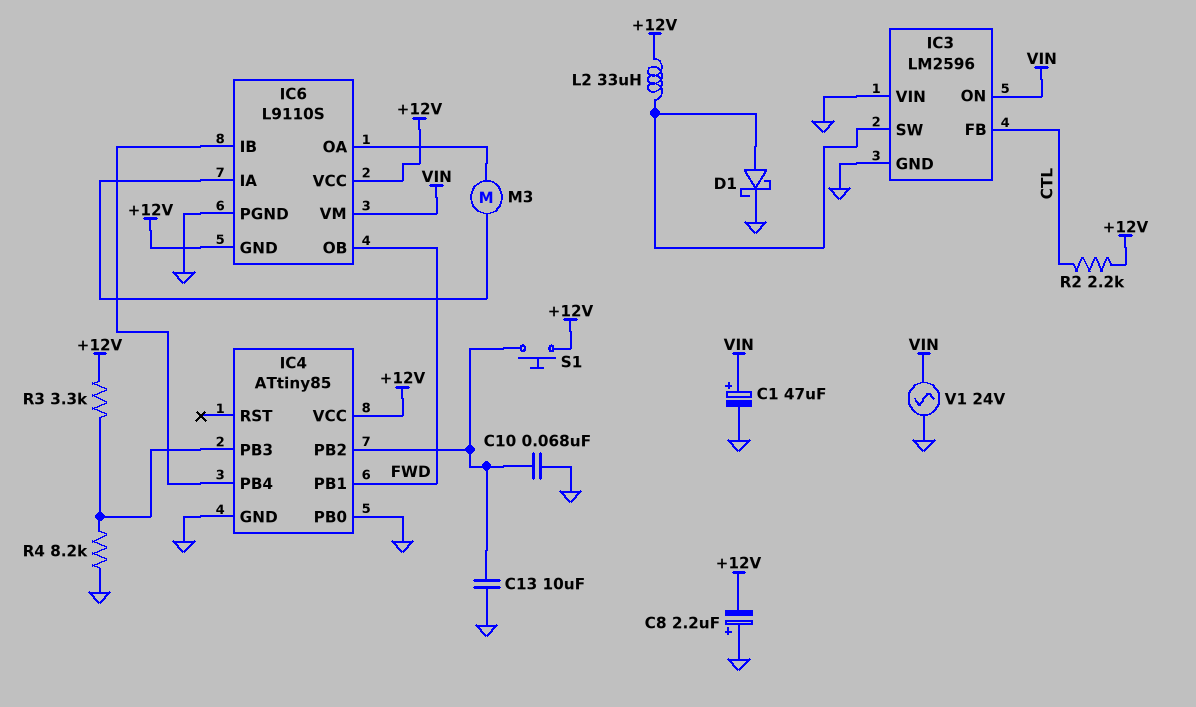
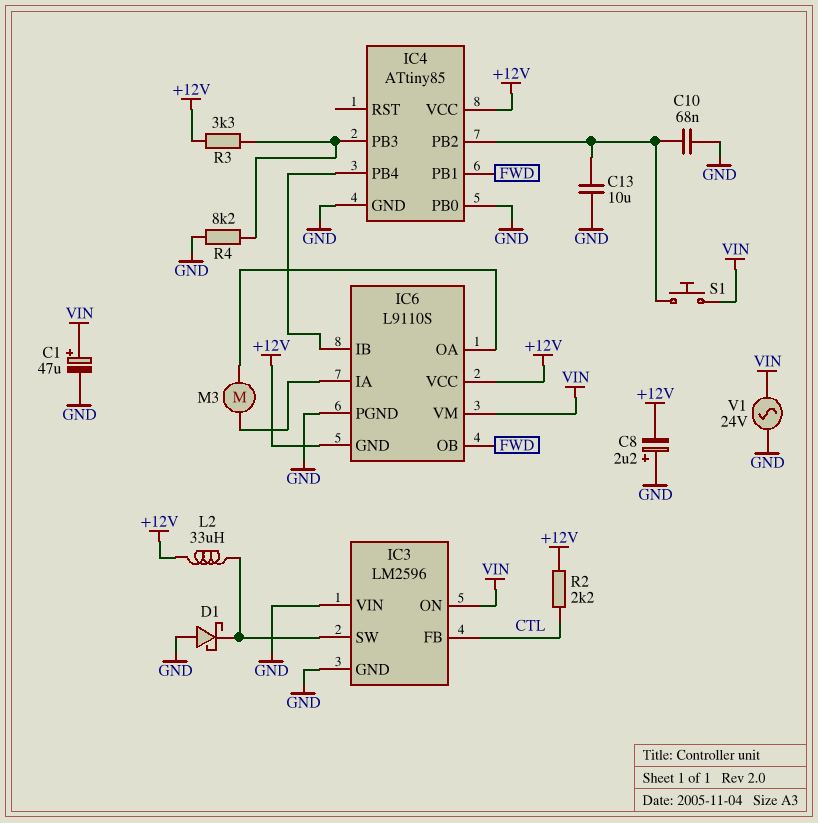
D1: schottky (A IC3/SW, K GND) -> schottky (A GND, K IC3/SW)
S1: button (+12V, IC4/PB2) -> button (IC4/PB2, VIN)

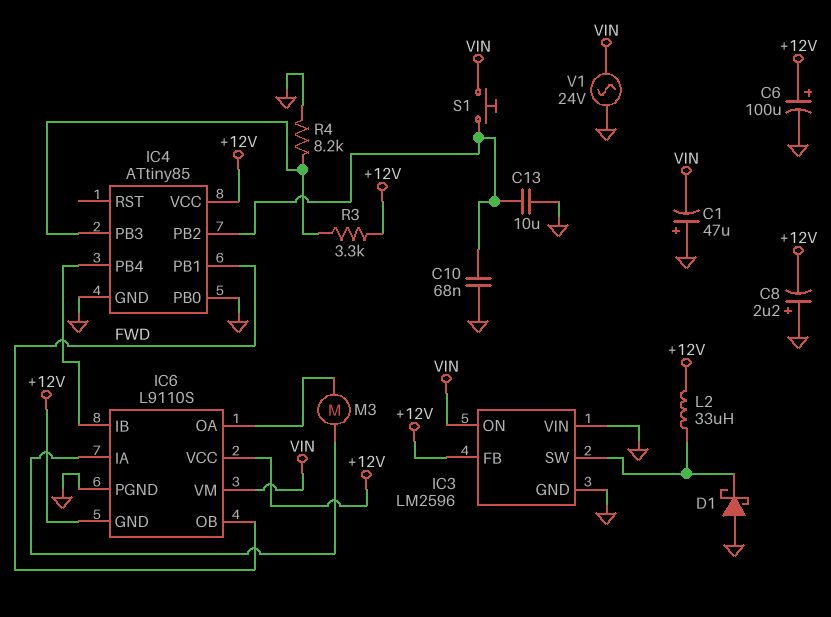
C1: 47uF (plus VIN, minus GND) -> 47uF (plus GND, minus VIN)
C6: none -> 100uF (plus +12V, minus GND)
IC3 pin FB: CTL -> +12V
R2: 2.2k (+12V, CTL) -> none

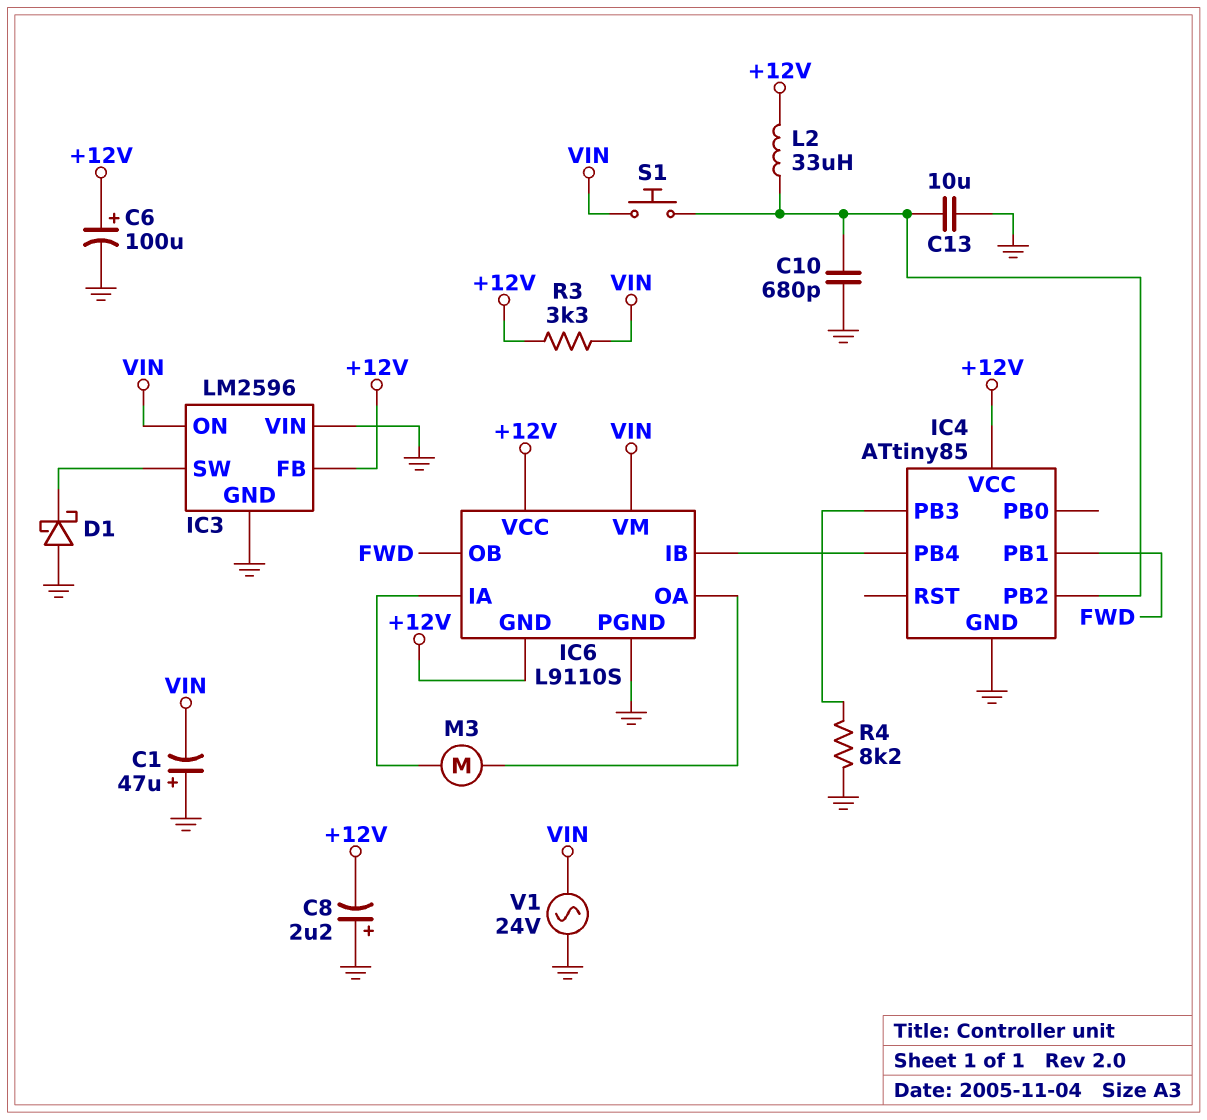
C10: 68nF (GND, IC4/PB2) -> 680pF (GND, IC4/PB2)
IC4 pin PB0: GND -> none
L2: 33uH (+12V, IC3/SW) -> 33uH (+12V, IC4/PB2)
R3: 3.3k (+12V, IC4/PB3) -> 3.3k (+12V, VIN)

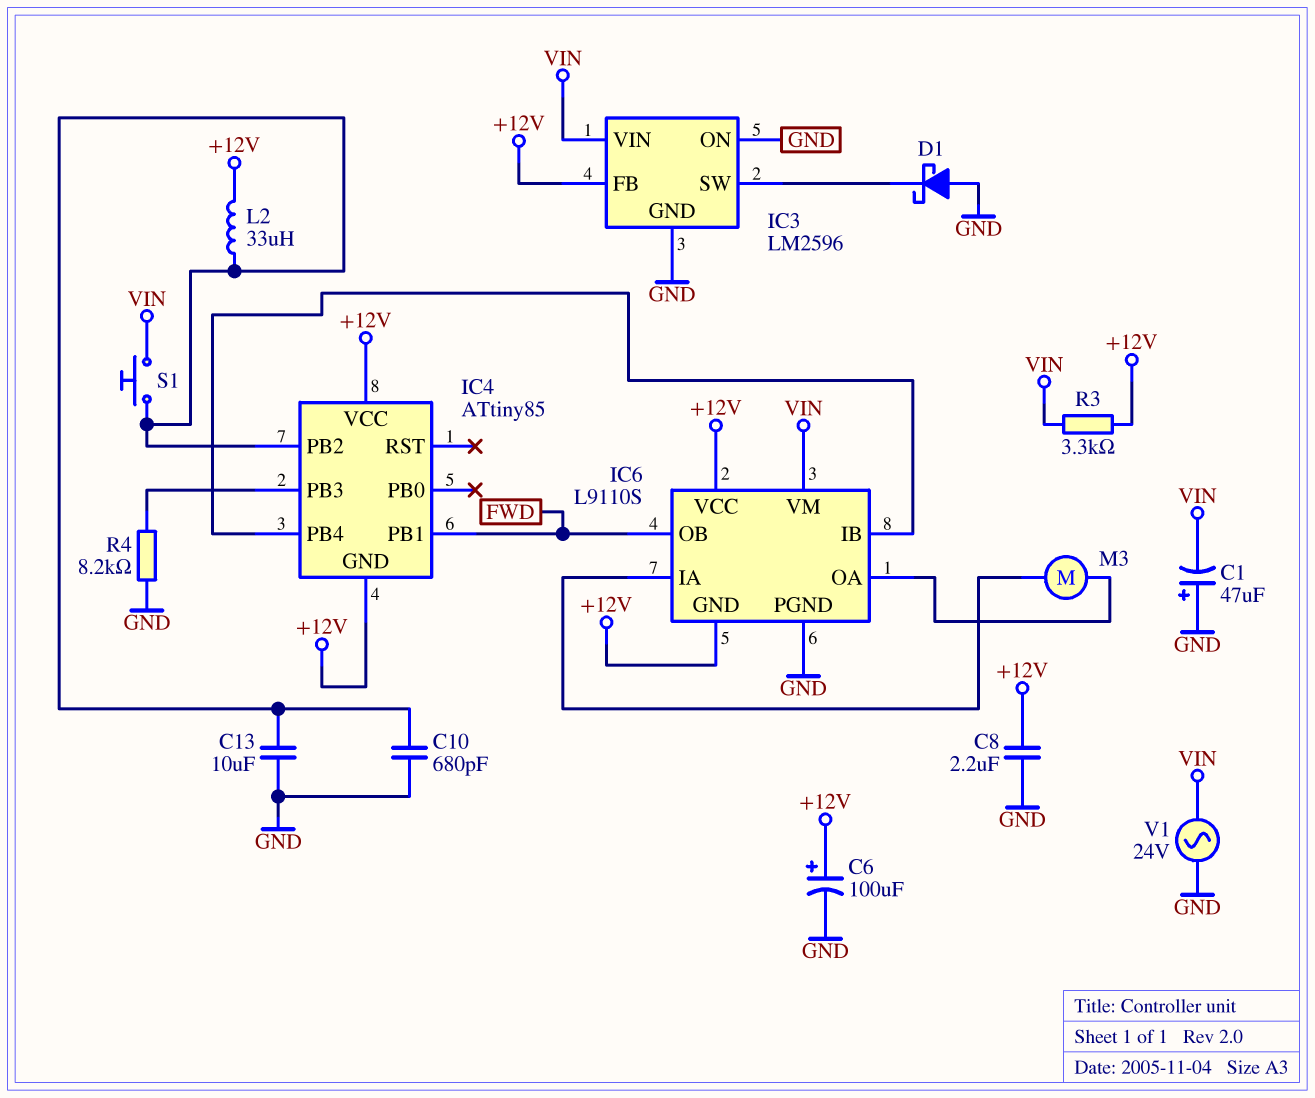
C8: 2.2uF (plus GND, minus +12V) -> 2.2uF (+12V, GND)
IC3 pin ON: VIN -> GND
IC3 pin VIN: GND -> VIN
IC4 pin GND: GND -> +12V

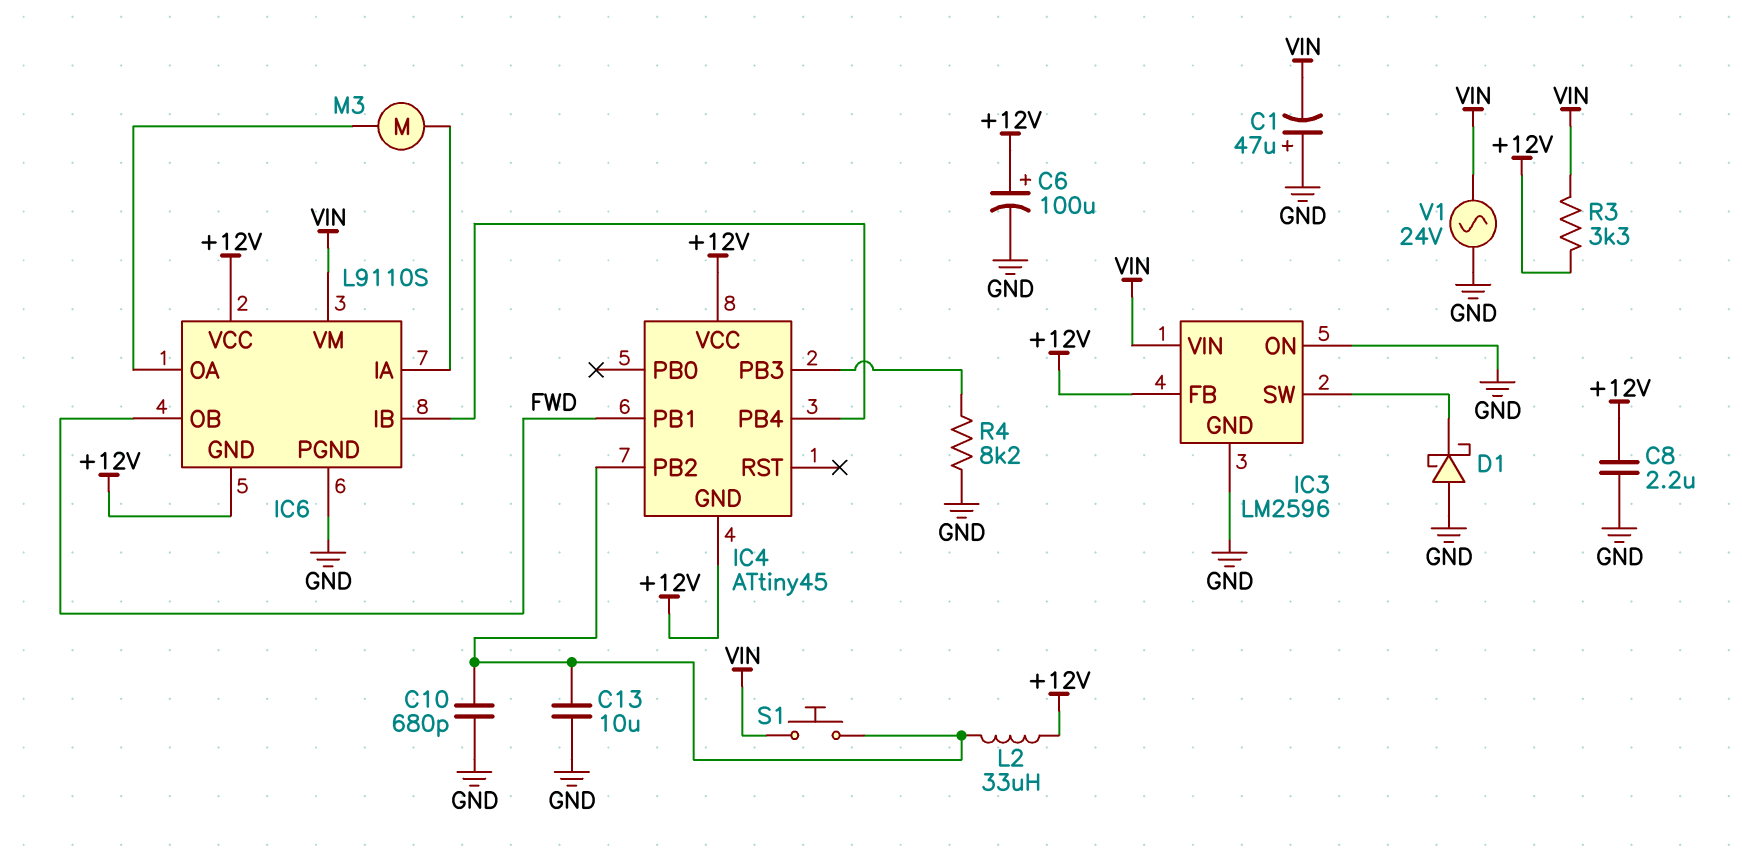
IC4: ATtiny85 -> ATtiny45

